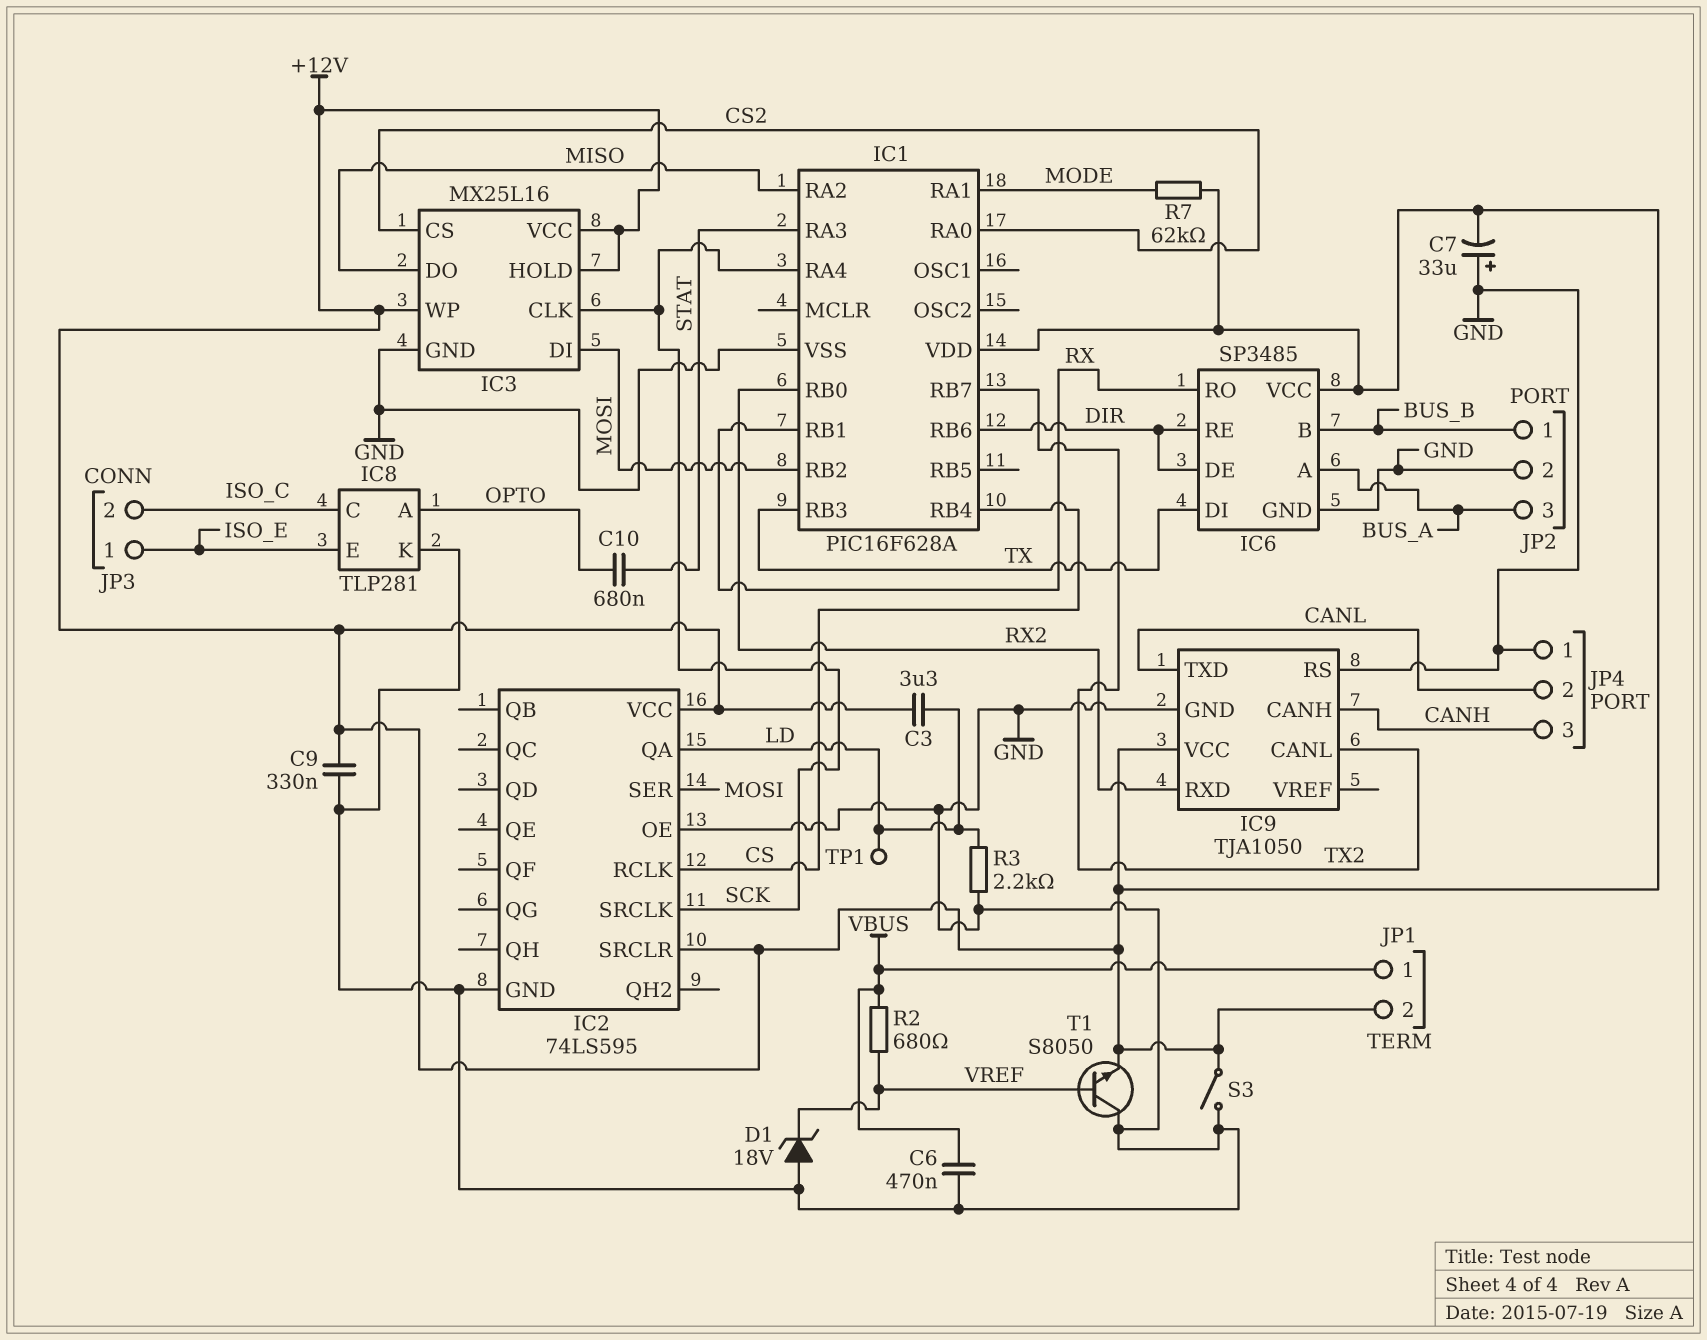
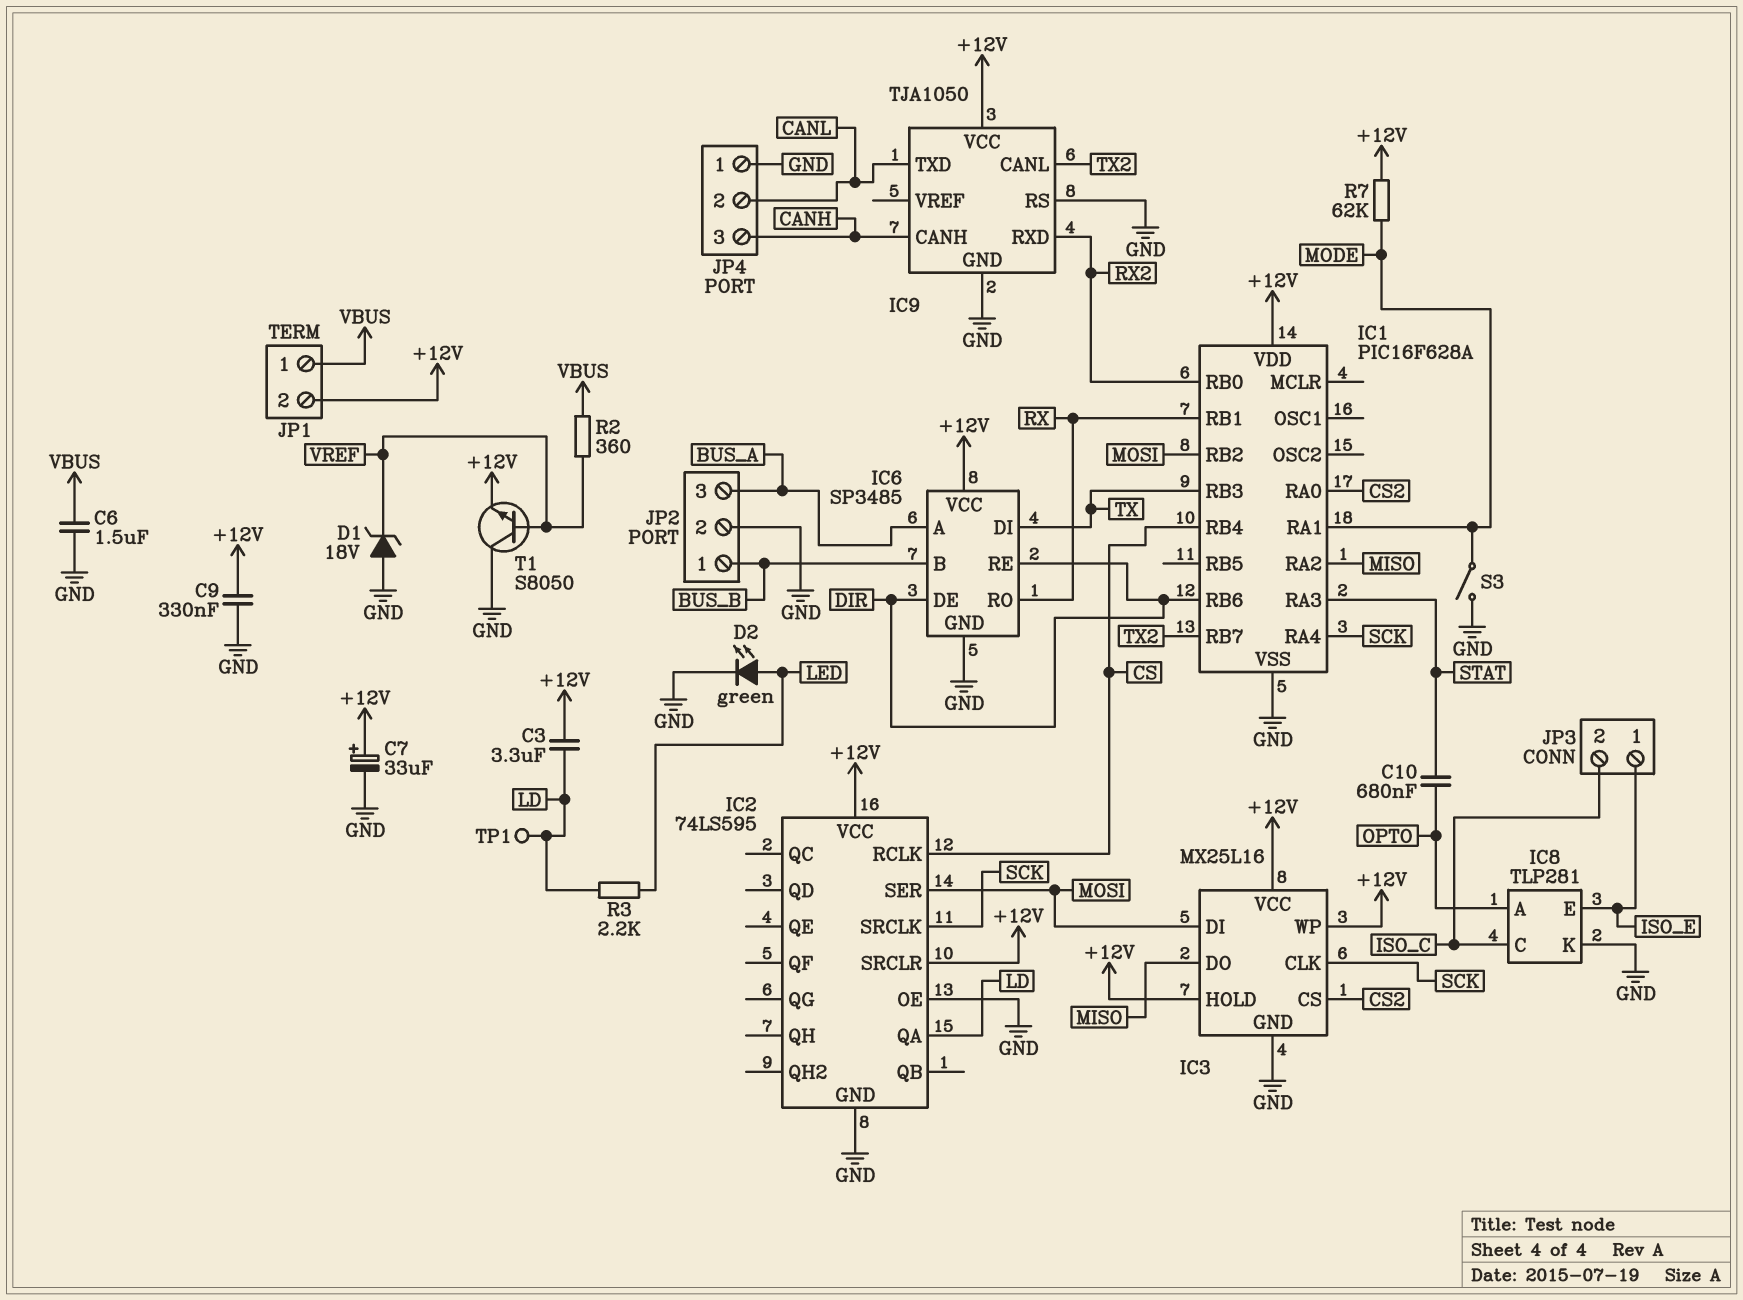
C6: 470nF (GND, VBUS) -> 1.5uF (GND, VBUS)
C7: 33uF (plus GND, minus +12V) -> 33uF (plus +12V, minus GND)
D2: none -> LED green (A LED, K GND)
R2: 680 (VBUS, VREF) -> 360 (VBUS, VREF)
R3: 2.2k (GND, LD) -> 2.2k (LD, LED)
S3: switch (+12V, GND) -> switch (GND, MODE)

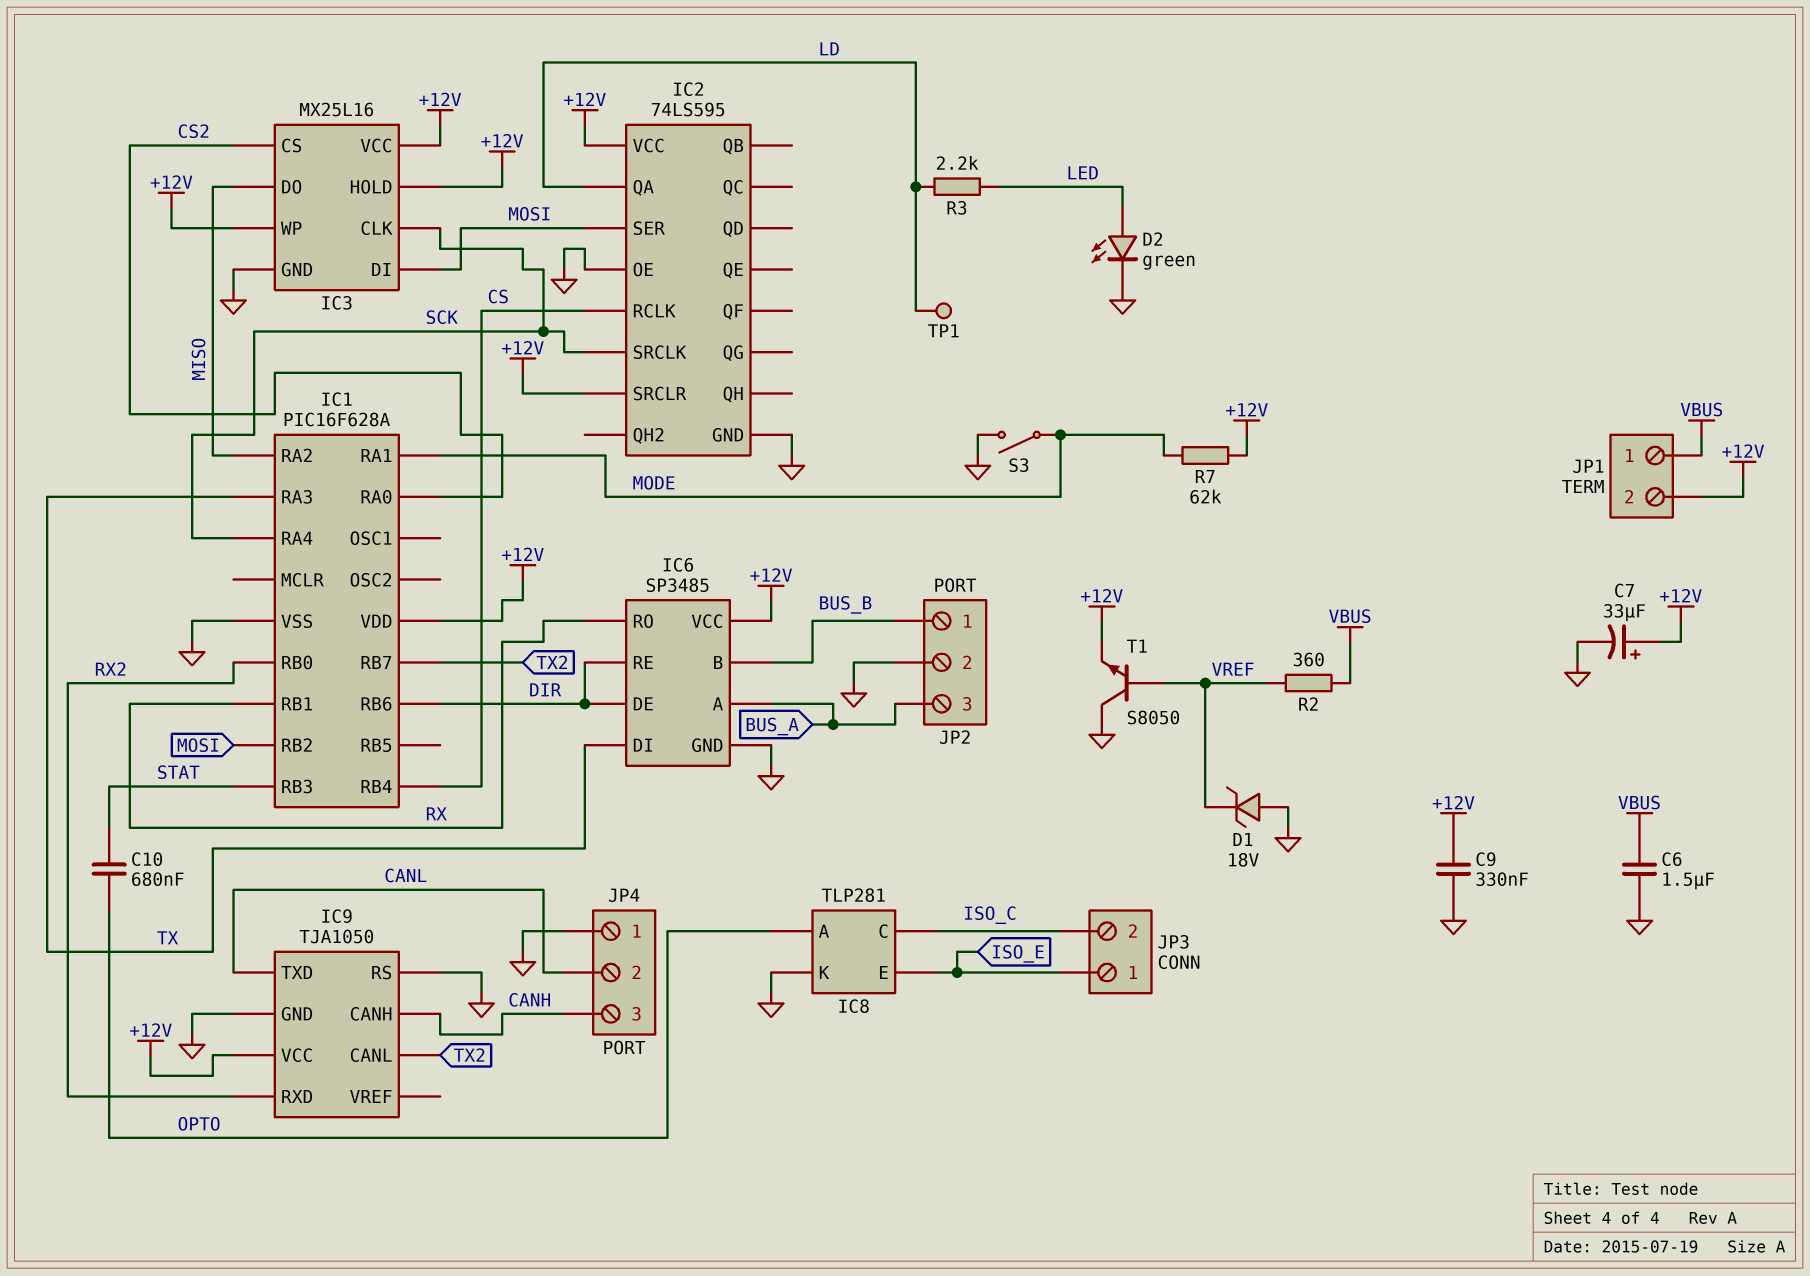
C3: 3.3uF (+12V, LD) -> none
IC1 pin RA3: STAT -> TX
IC1 pin RB3: TX -> STAT

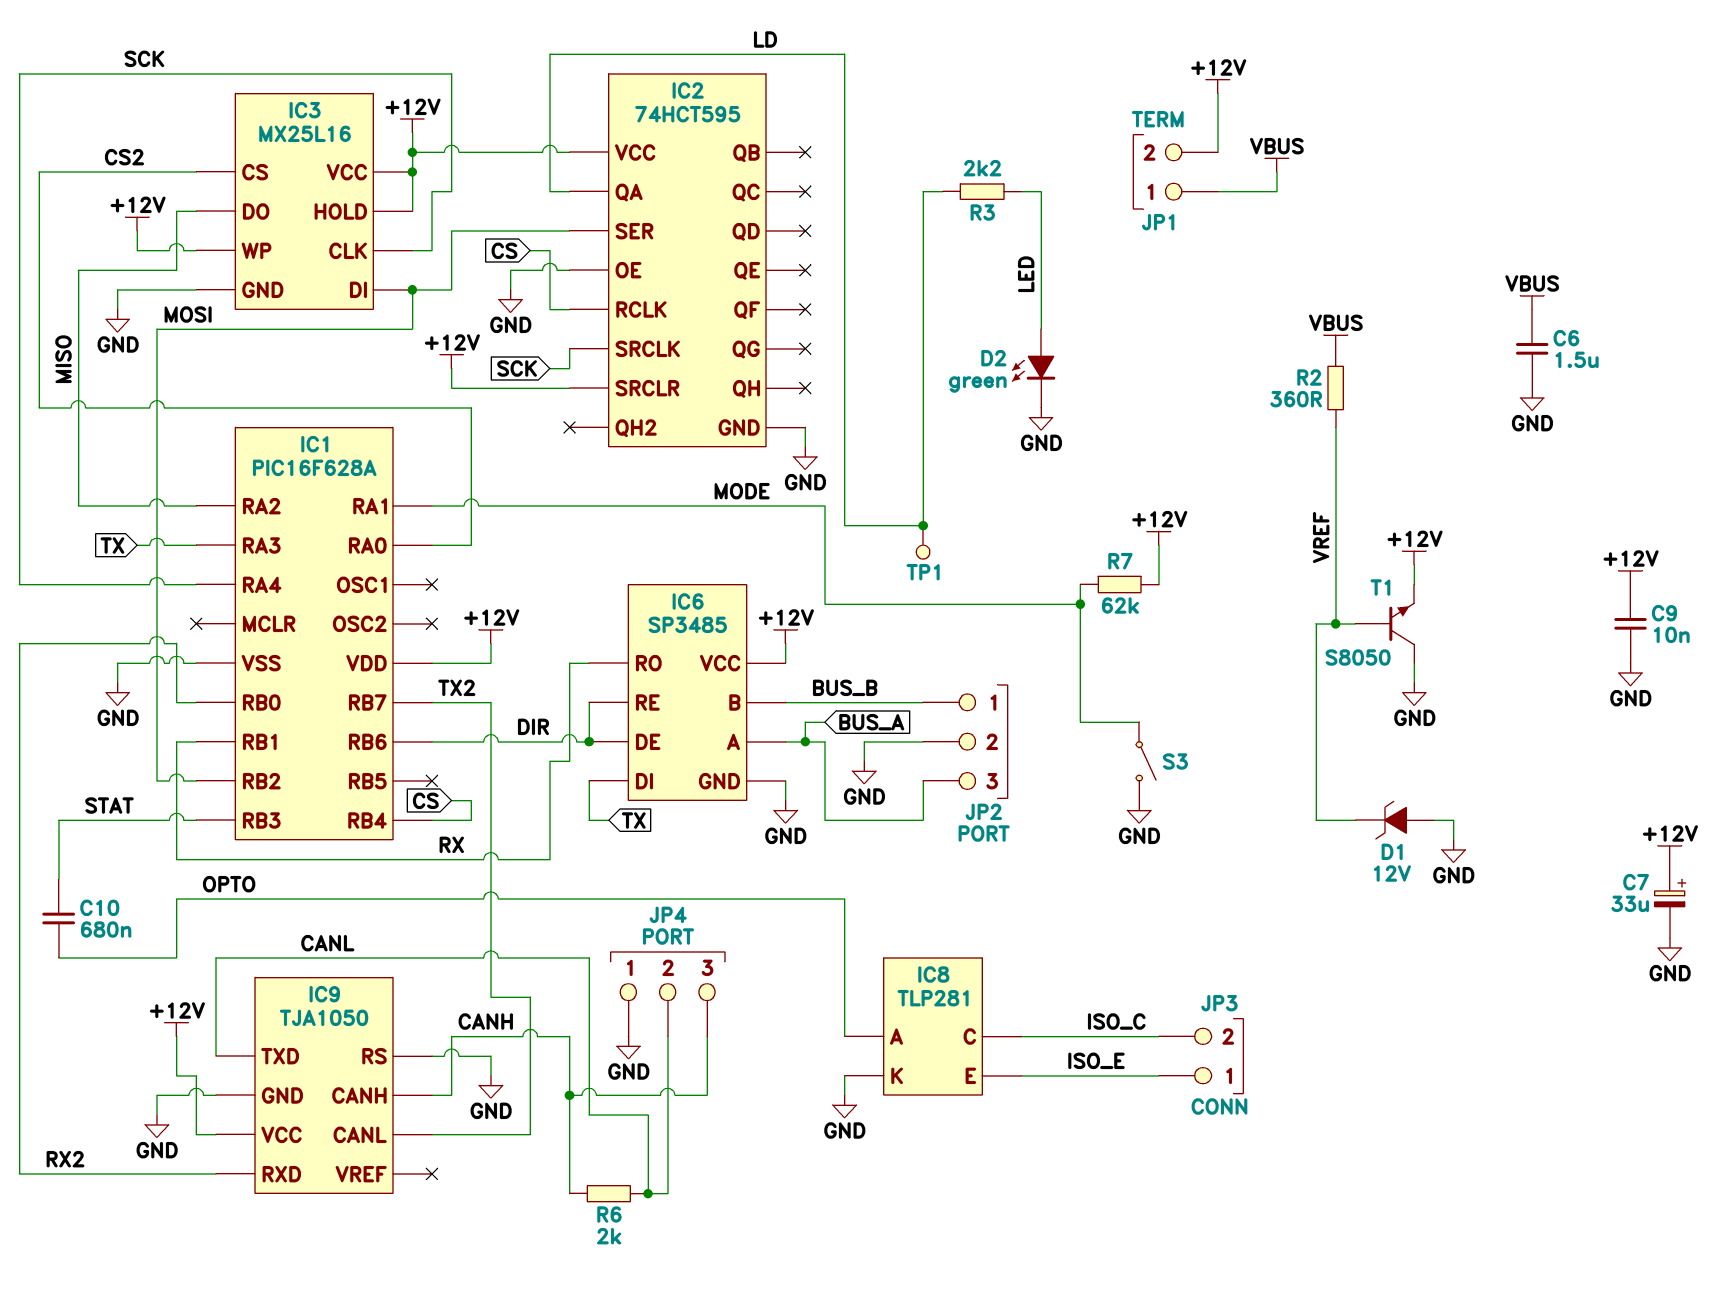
C9: 330nF (+12V, GND) -> 10nF (+12V, GND)
D1: zener 18V (A GND, K VREF) -> zener 12V (A GND, K VREF)
IC2: 74LS595 -> 74HCT595
R6: none -> 2k (CANH, CANL)

